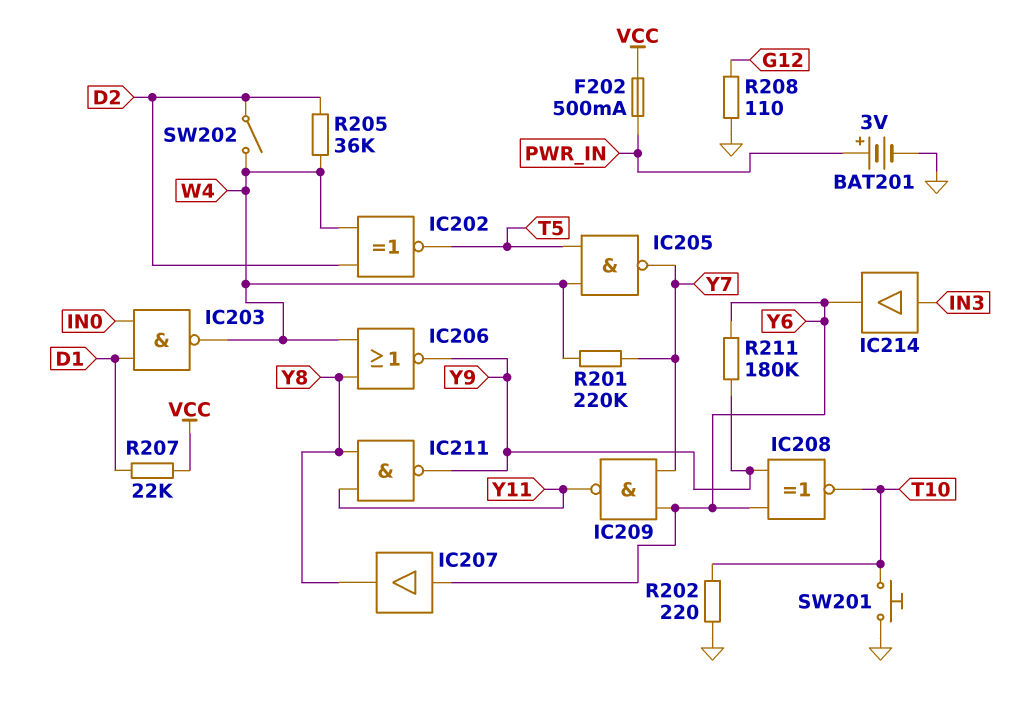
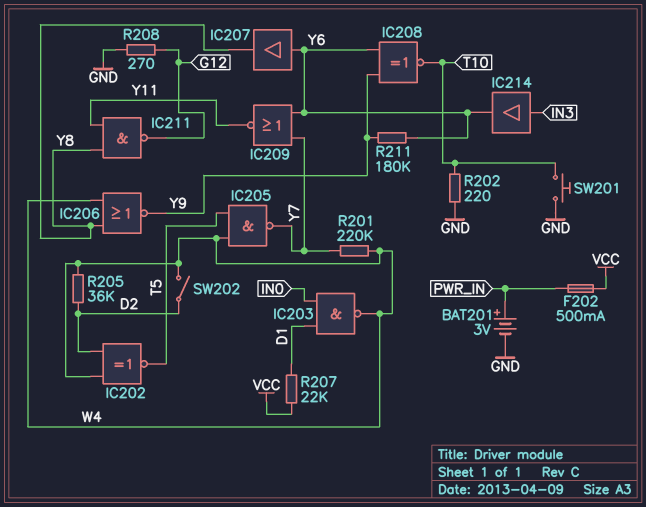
IC209: NAND (in Y6, in Y7, out Y11) -> NOR (in Y6, in Y7, out Y11)
IC211: NAND (in Y8, in Y11, out Y9) -> NAND (in Y8, in Y11, out G12)
R208: 110 (G12, GND) -> 270 (G12, GND)

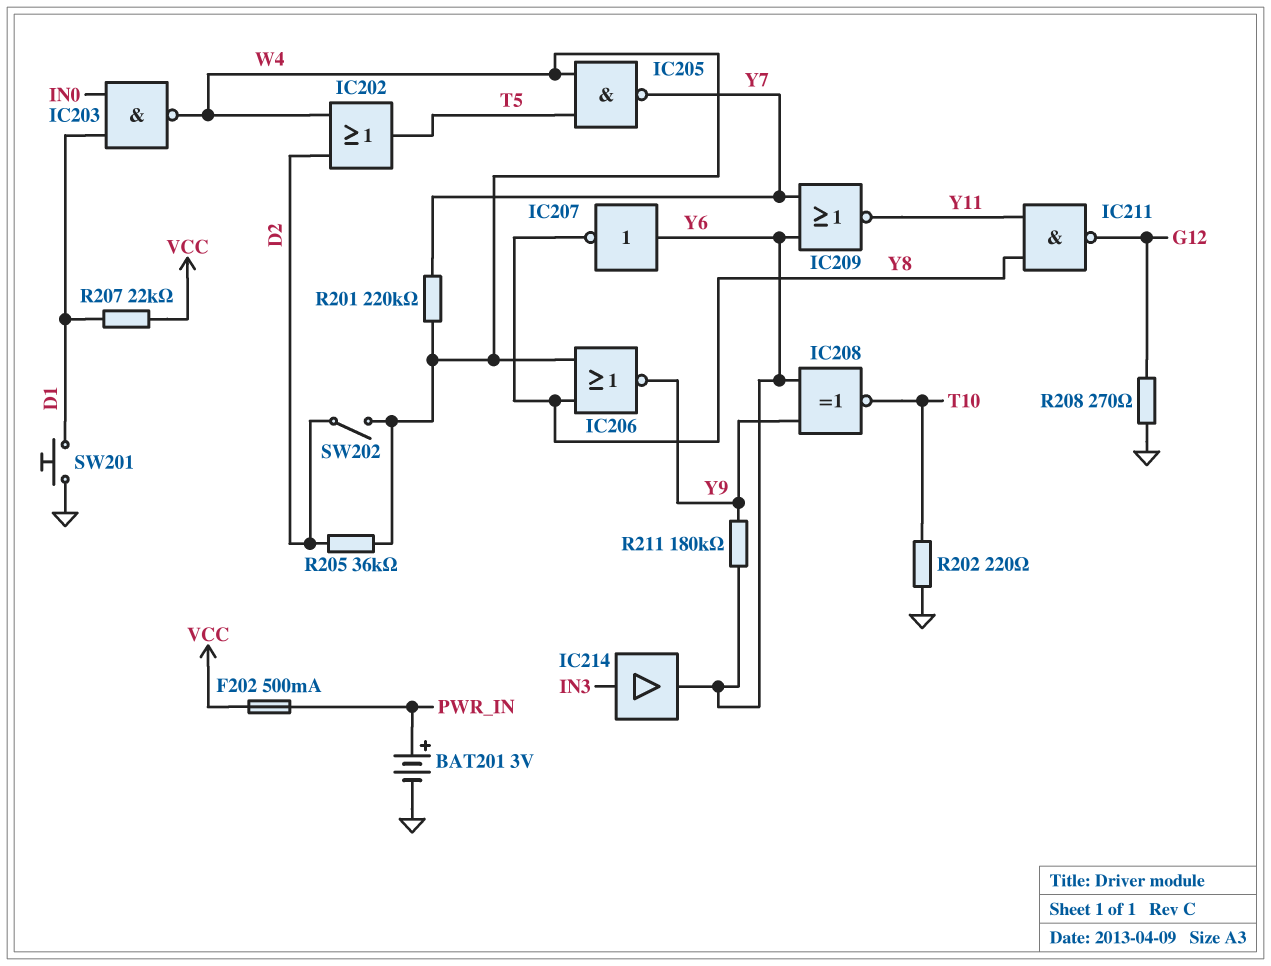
IC202: XNOR (in D2, in W4, out T5) -> OR (in D2, in W4, out T5)
IC207: buffer (in Y6, out Y8) -> NOT (in Y6, out Y8)
SW201: button (GND, T10) -> button (D1, GND)

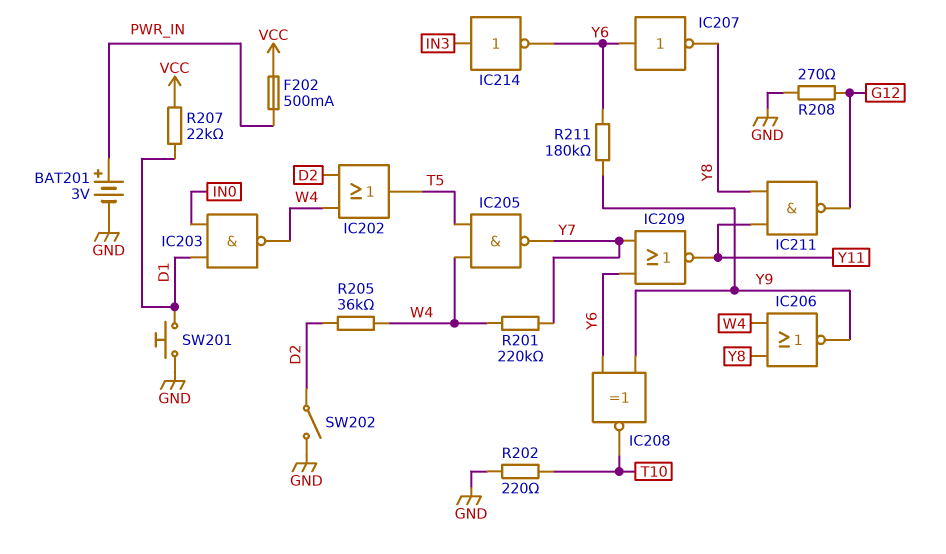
IC214: buffer (in IN3, out Y6) -> NOT (in IN3, out Y6)
SW202: switch (D2, W4) -> switch (D2, GND)

